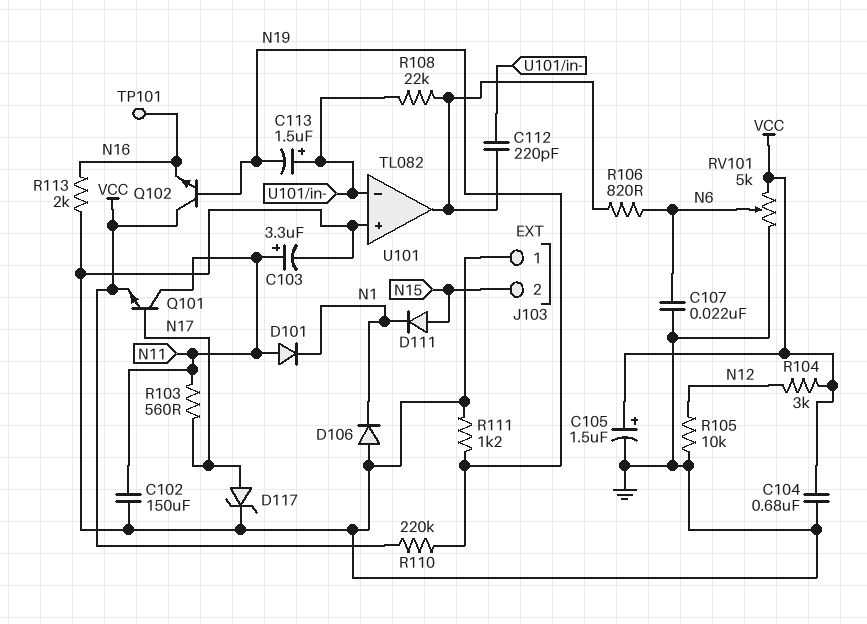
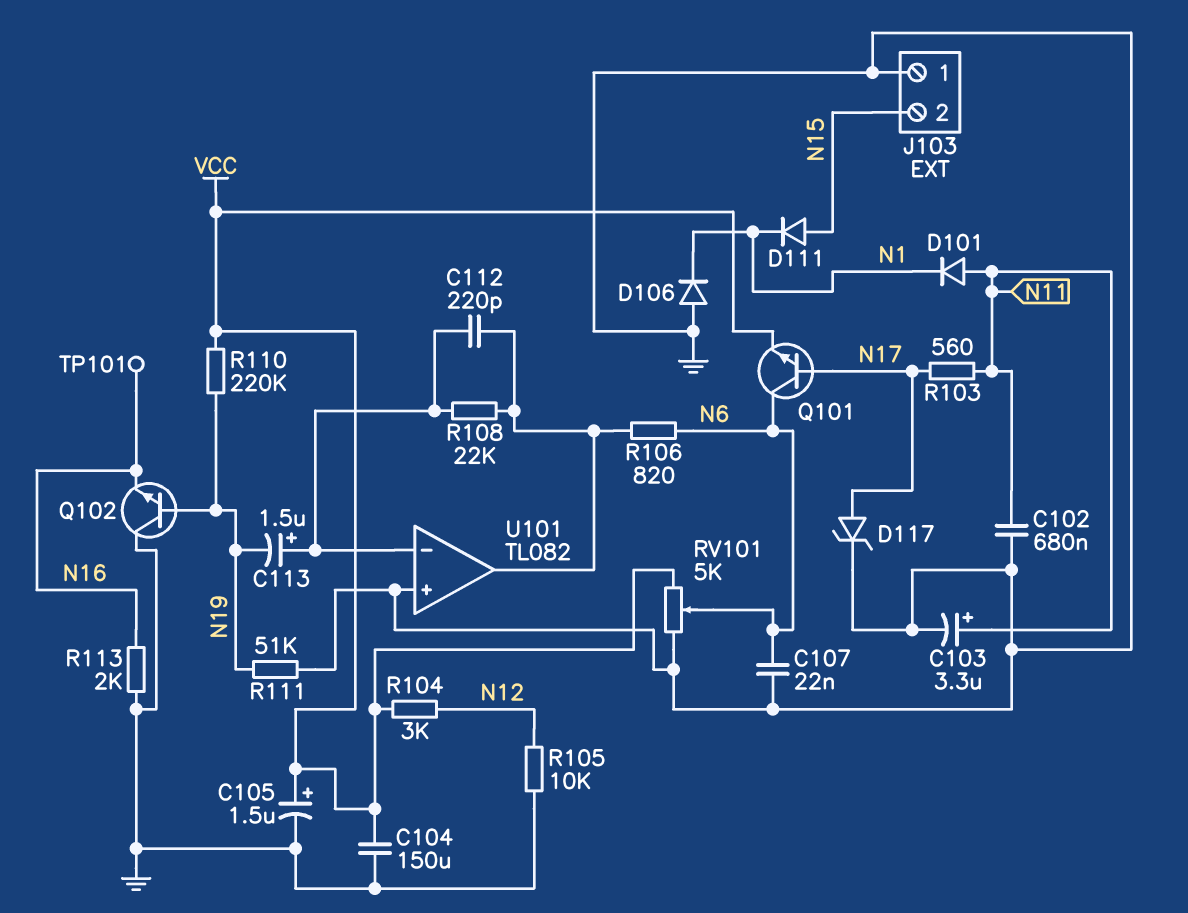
C102: 150uF (GND, N11) -> 680nF (GND, N11)
C104: 680nF (GND, VCC) -> 150uF (GND, VCC)
Q101: NPN (B N17, C N11, E VCC) -> NPN (B N17, C N6, E VCC)
Q102: NPN (B N19, C VCC, E N16) -> NPN (B N19, C GND, E N16)
R111: 1.2k (GND, N19) -> 51k (GND, N19)

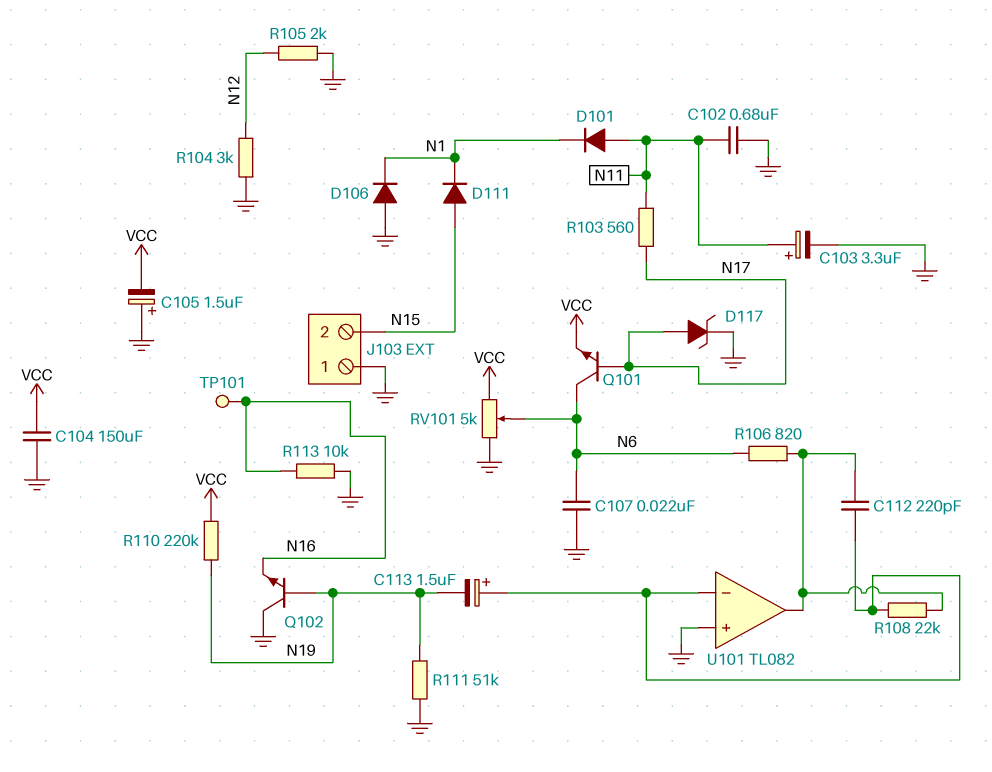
C105: 1.5uF (plus VCC, minus GND) -> 1.5uF (plus GND, minus VCC)
R104: 3k (N12, VCC) -> 3k (GND, N12)
R105: 10k (GND, N12) -> 2k (GND, N12)
R113: 2k (GND, N16) -> 10k (GND, N16)

